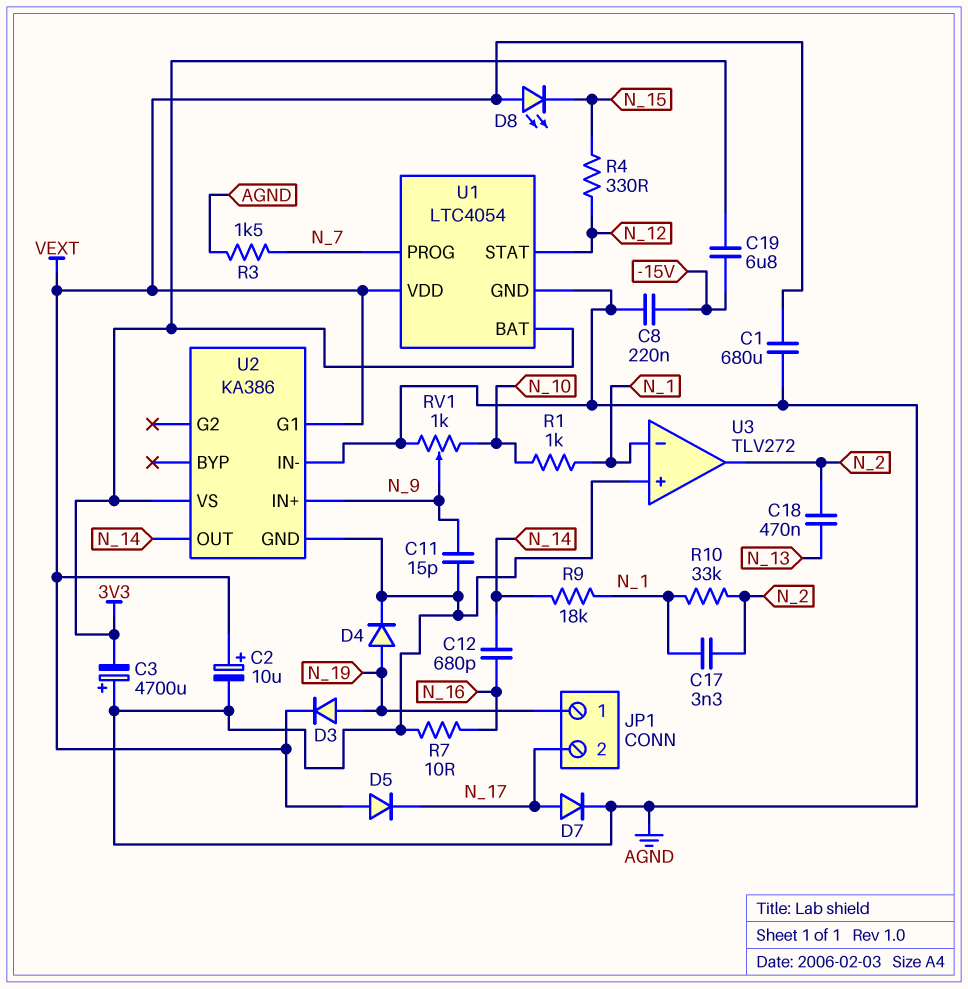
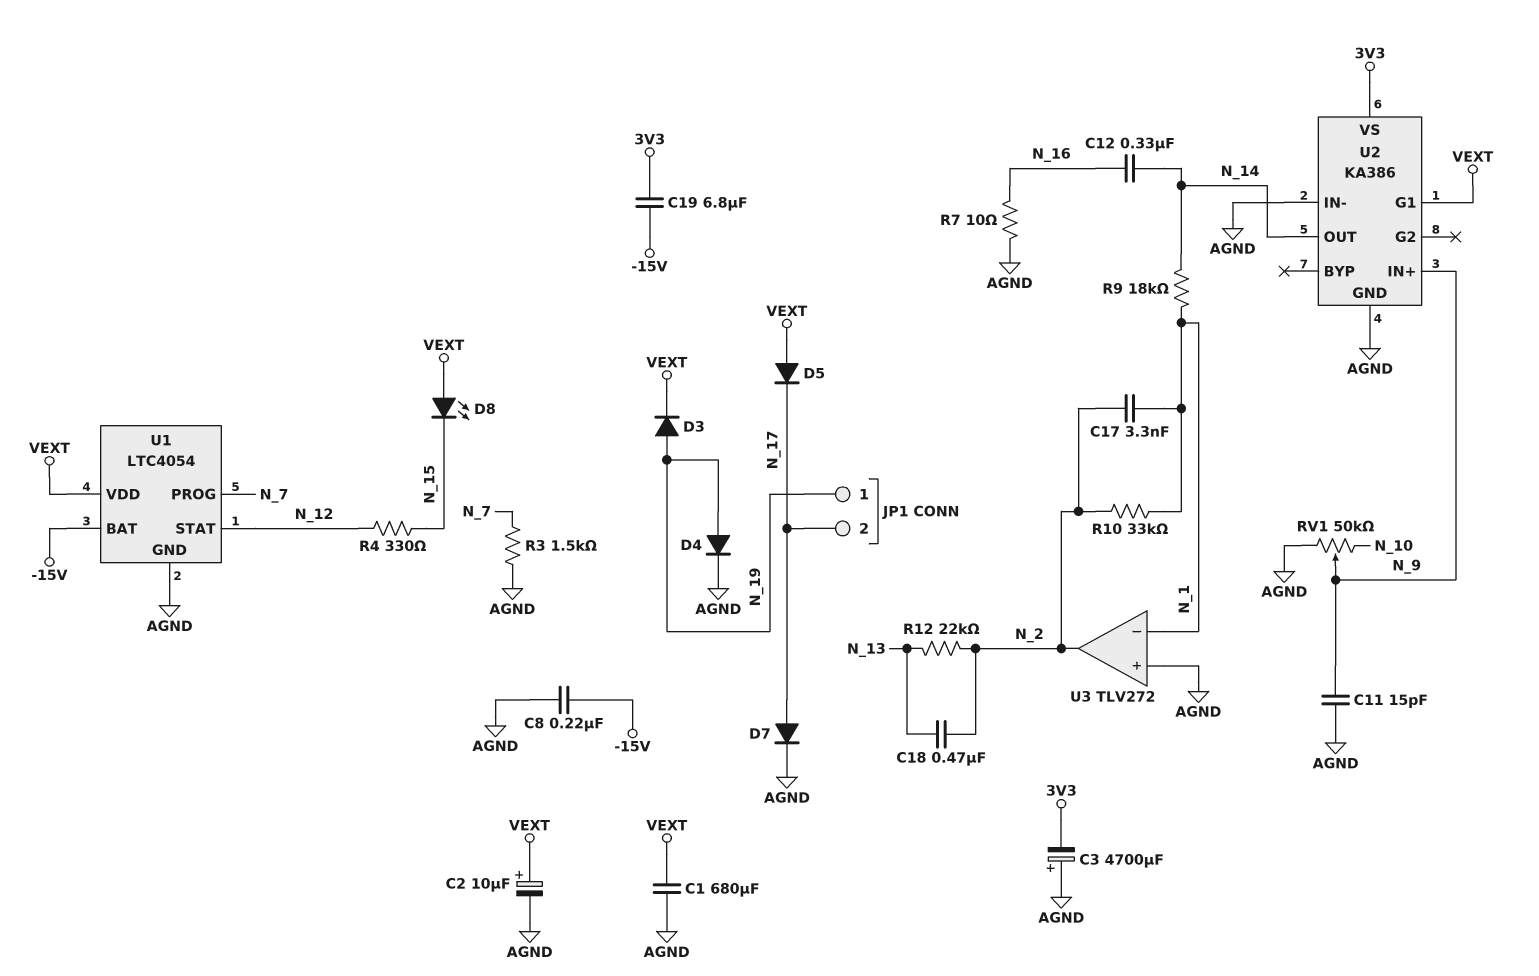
C12: 680pF (N_14, N_16) -> 330nF (N_14, N_16)
R1: 1k (N_1, N_10) -> none
R12: none -> 22k (N_2, N_13)
RV1: 1k (AGND, N_10, wiper N_9) -> 50k (AGND, N_10, wiper N_9)
U1 pin BAT: 3V3 -> -15V

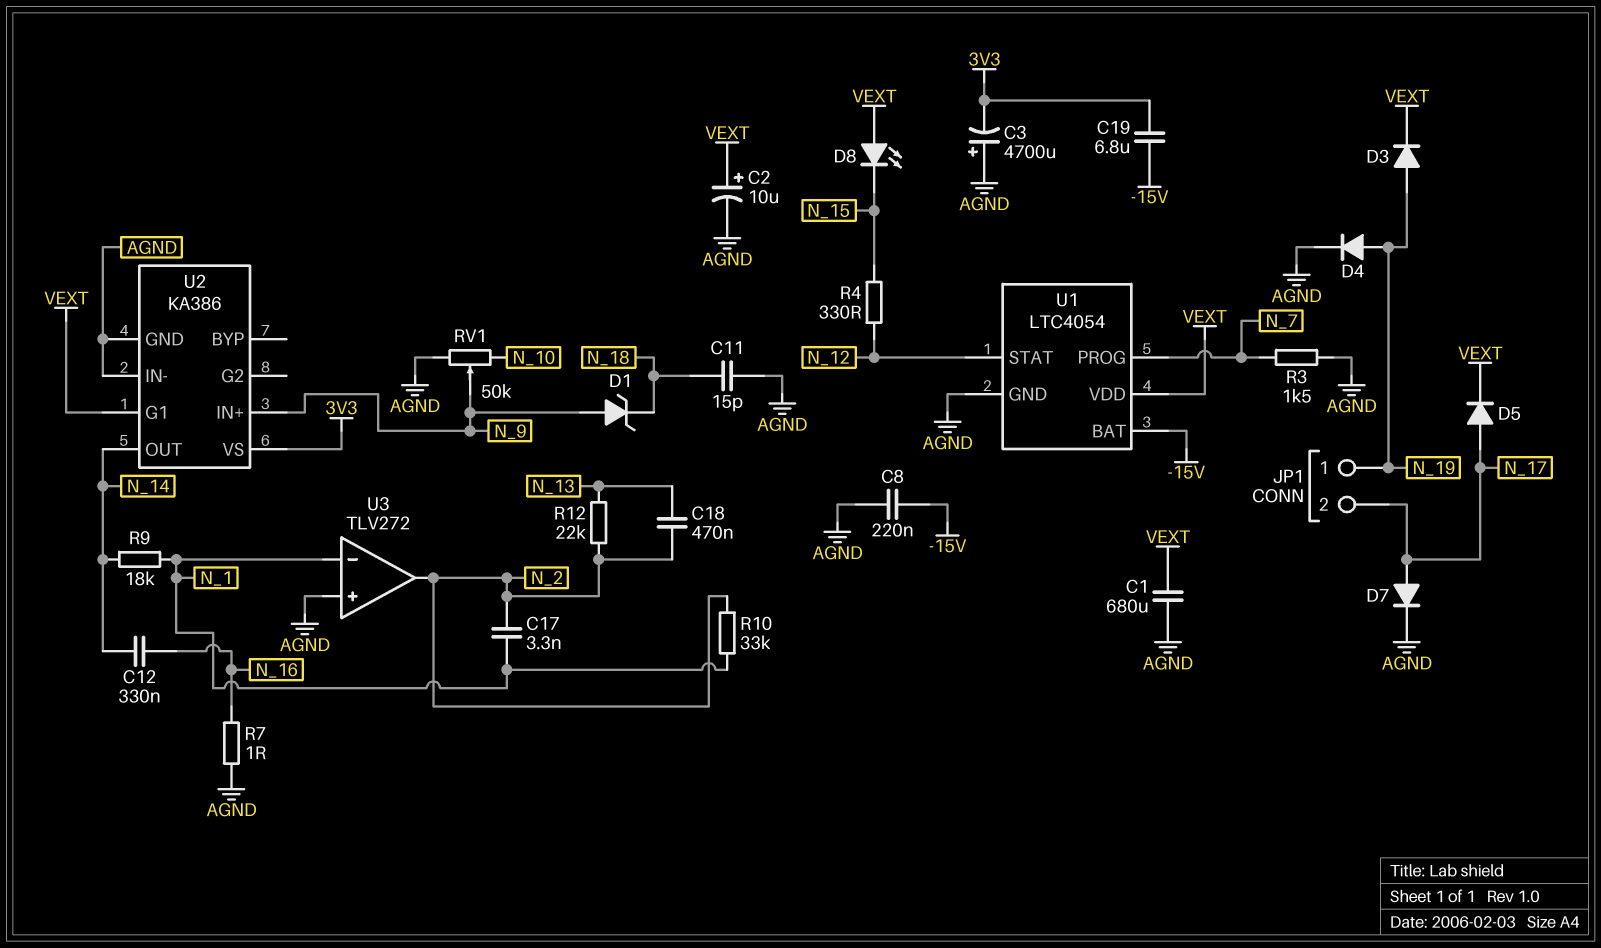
C11: 15pF (AGND, N_9) -> 15pF (AGND, N_18)
D1: none -> zener (A N_9, K N_18)
D5: diode (A VEXT, K N_17) -> diode (A N_17, K VEXT)
R7: 10 (AGND, N_16) -> 1 (AGND, N_16)

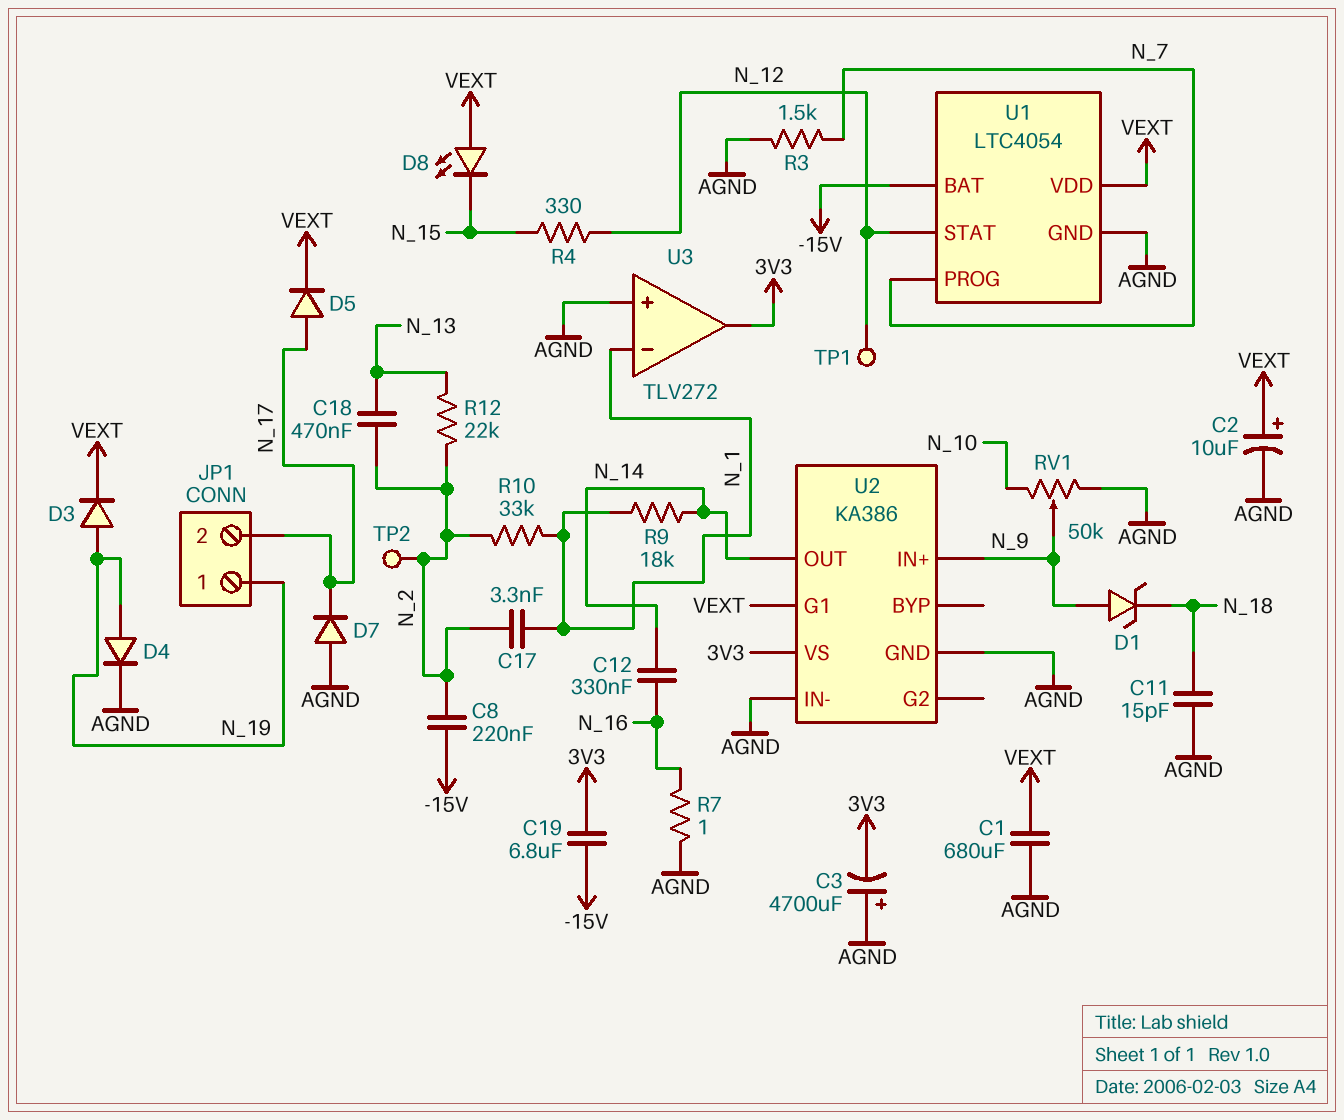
C8: 220nF (-15V, AGND) -> 220nF (-15V, N_2)
D7: diode (A N_17, K AGND) -> diode (A AGND, K N_17)
TP1: none -> test point (N_12)
TP2: none -> test point (N_2)
U3 pin out: N_2 -> 3V3

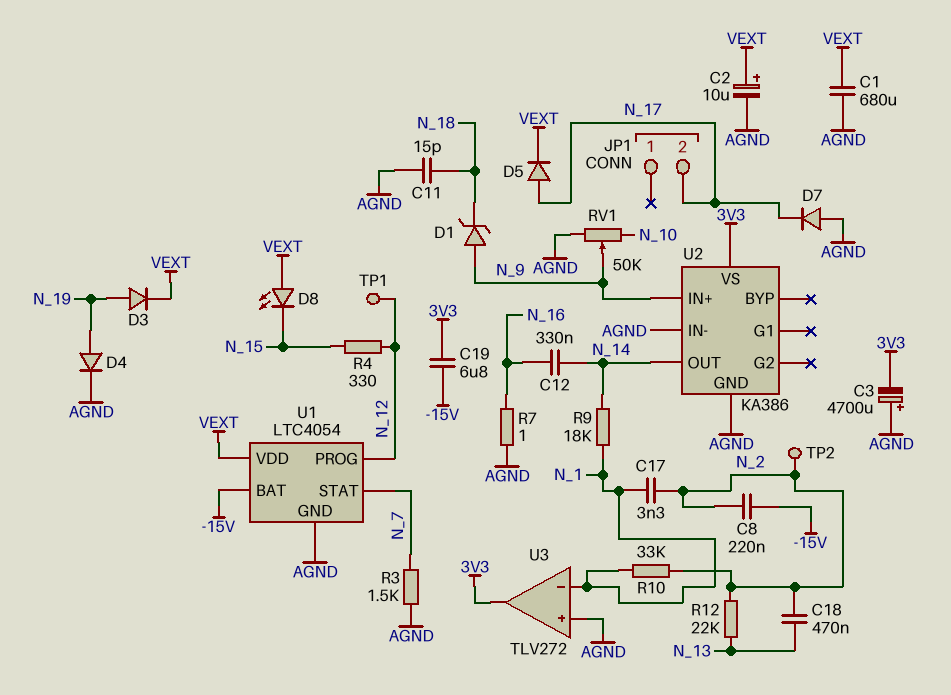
JP1 pin 1: N_19 -> none
U1 pin PROG: N_7 -> N_12
U1 pin STAT: N_12 -> N_7
U2 pin G1: VEXT -> none

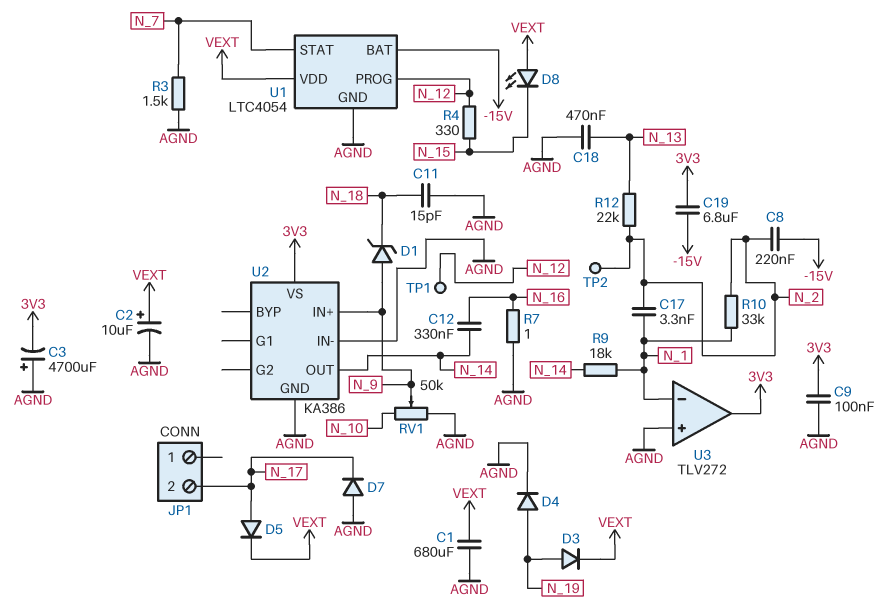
C9: none -> 100nF (3V3, AGND)
C18: 470nF (N_2, N_13) -> 470nF (AGND, N_13)

